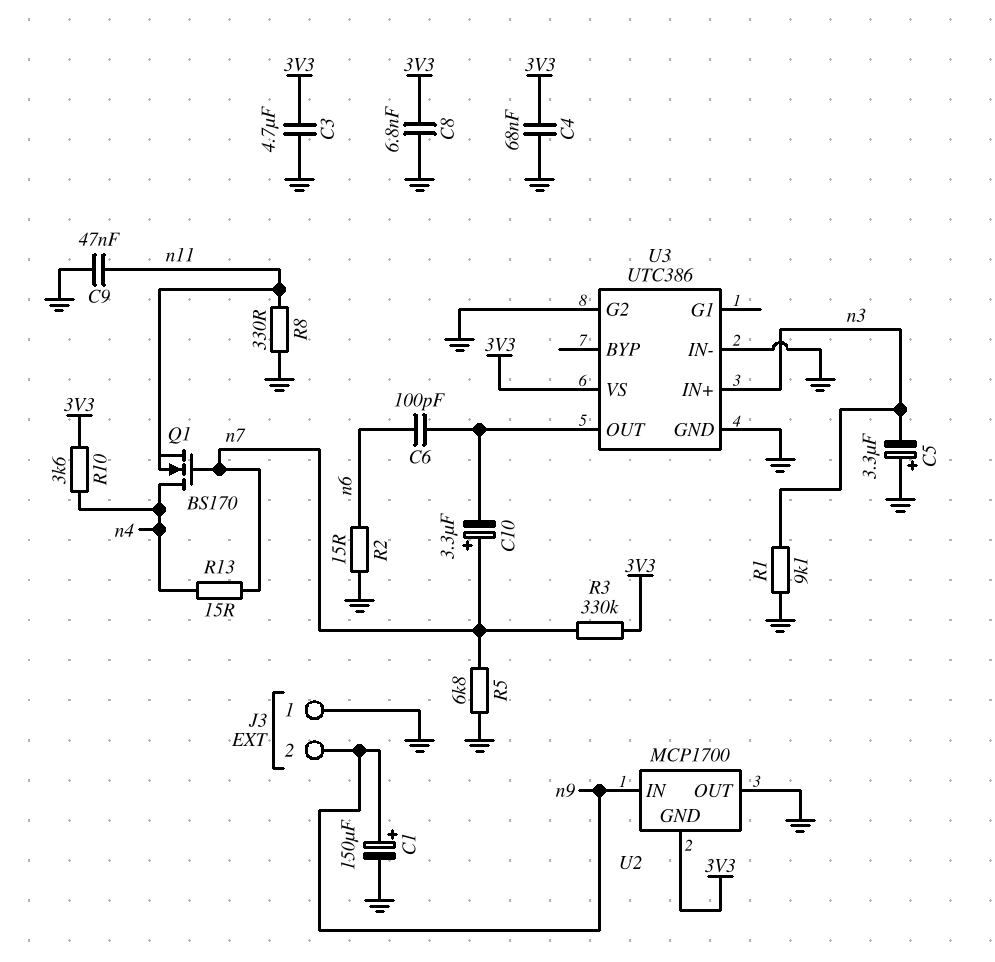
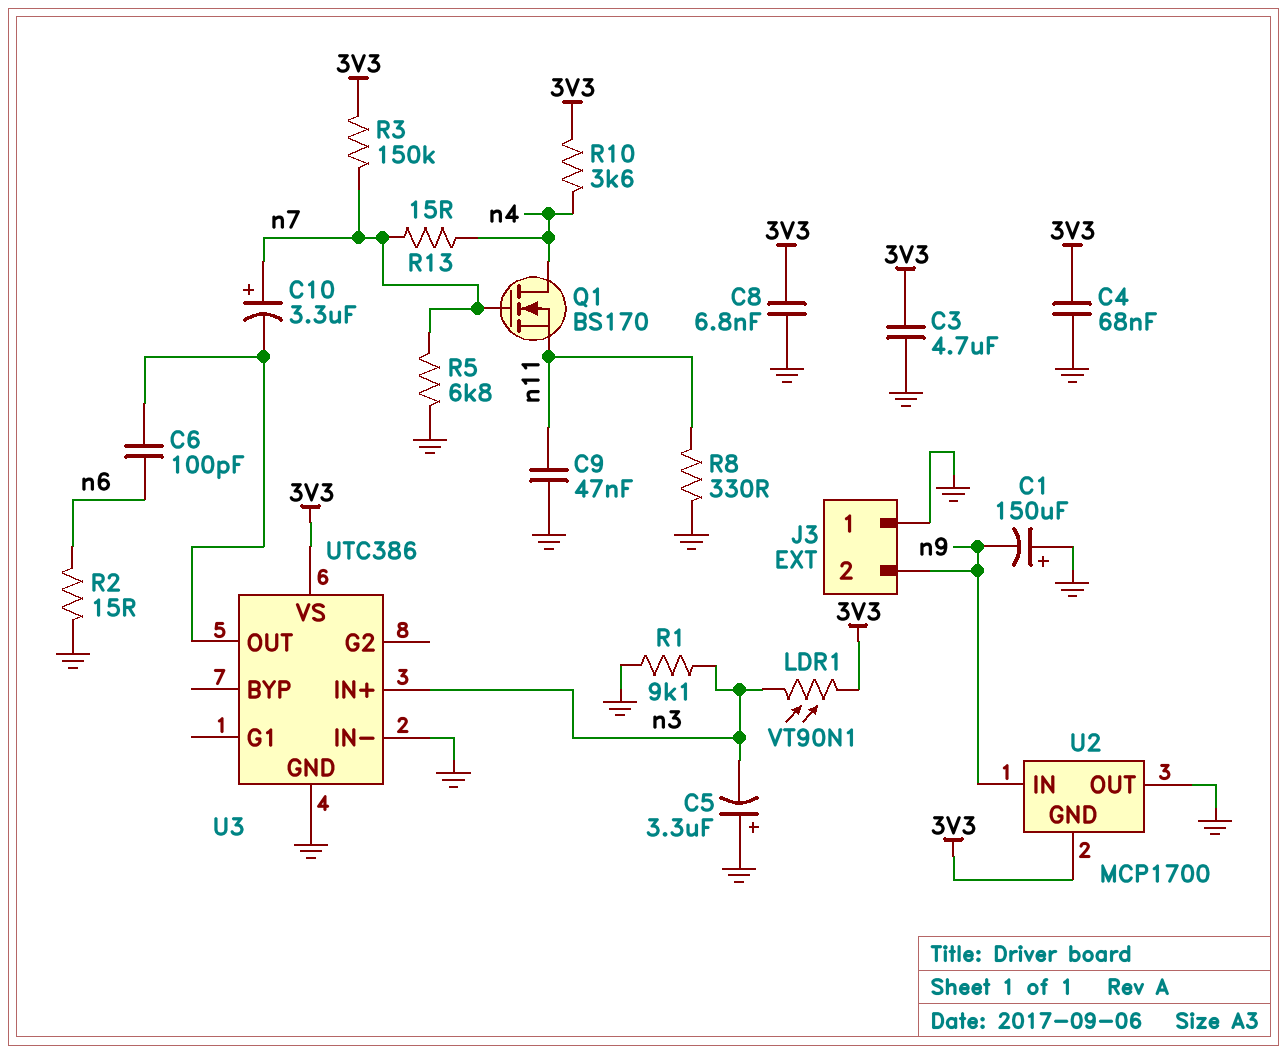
C1: 150uF (plus n9, minus GND) -> 150uF (plus GND, minus n9)
LDR1: none -> VT90N1 (3V3, n3)
R3: 330k (3V3, n7) -> 150k (3V3, n7)
U3 pin G2: GND -> none

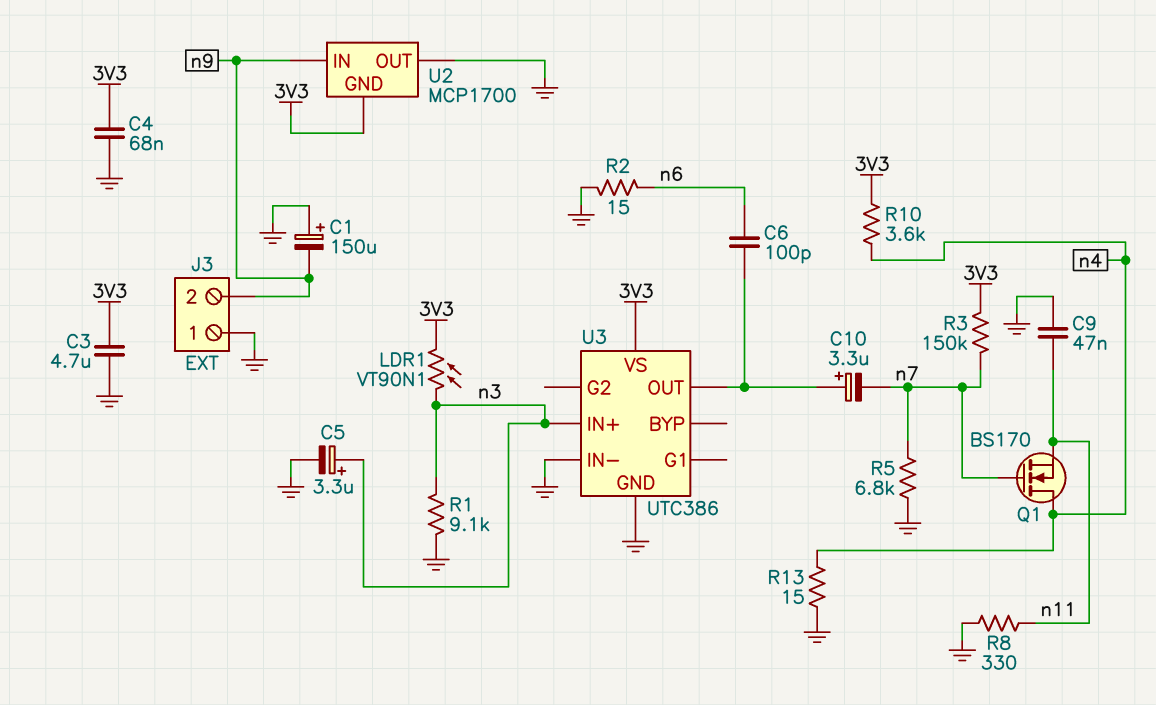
C5: 3.3uF (plus GND, minus n3) -> 3.3uF (plus n3, minus GND)
C8: 6.8nF (3V3, GND) -> none
C10: 3.3uF (plus n7, minus U3/OUT) -> 3.3uF (plus U3/OUT, minus n7)
R13: 15 (n4, n7) -> 15 (GND, n4)

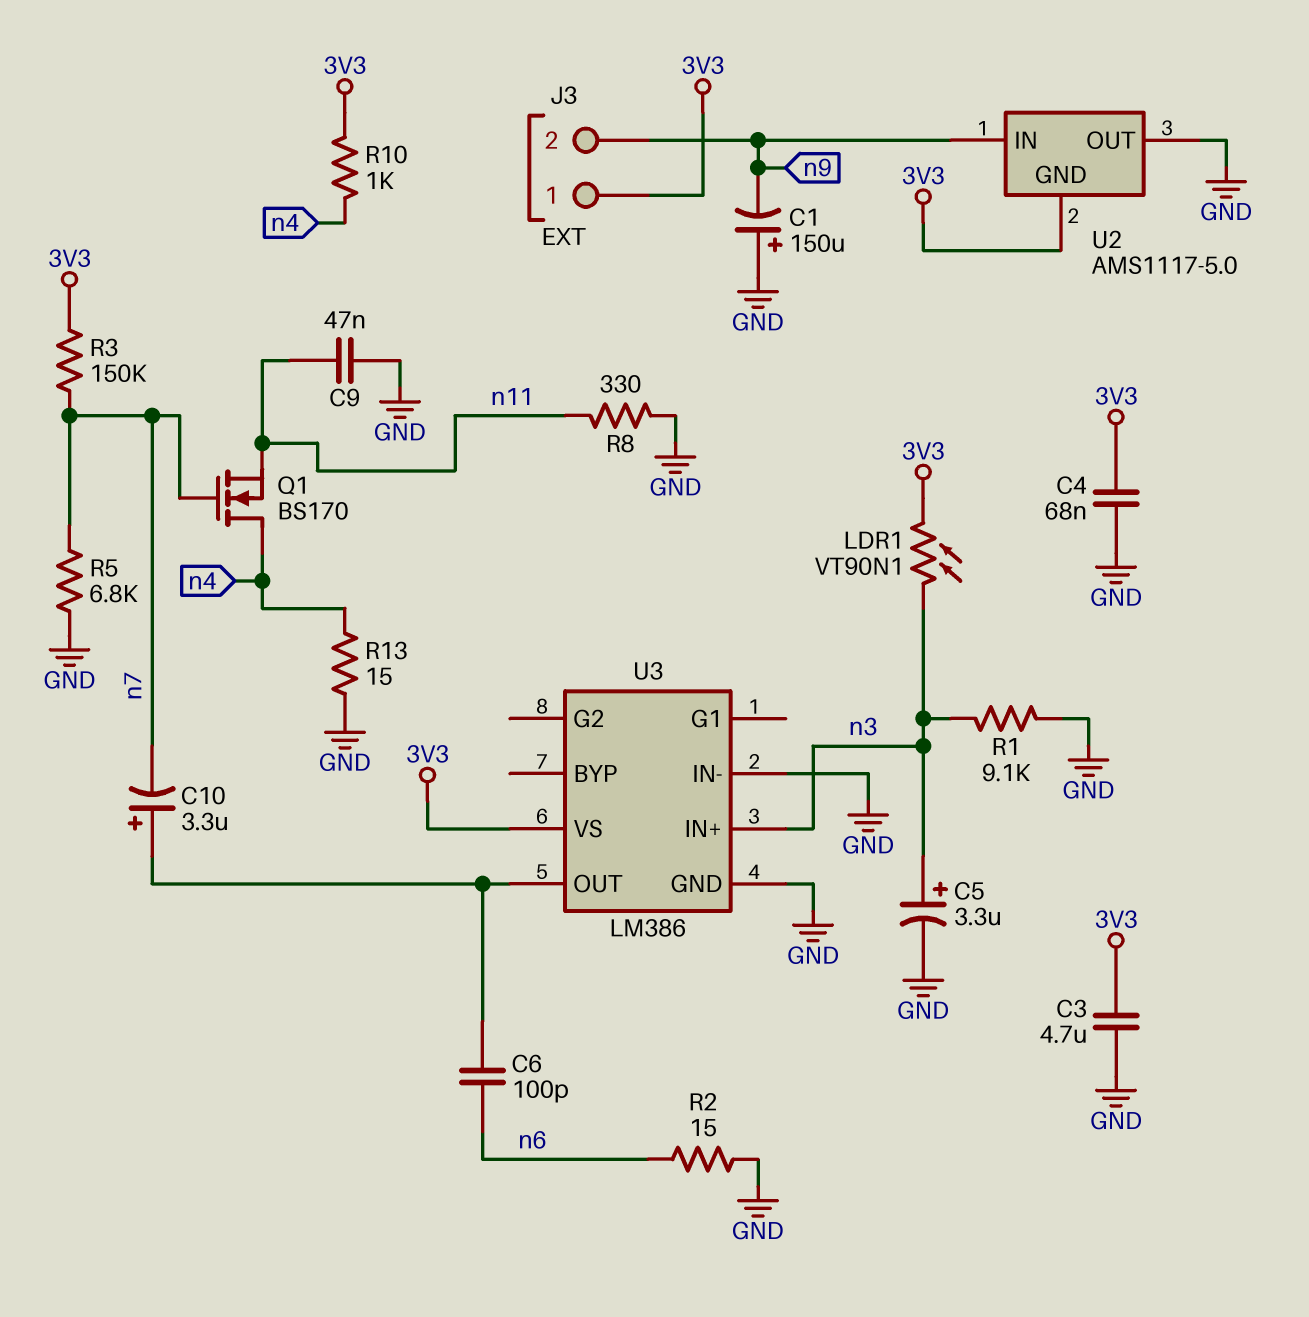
J3 pin 1: GND -> 3V3
R10: 3.6k (3V3, n4) -> 1k (3V3, n4)
U2: MCP1700 -> AMS1117-5.0
U3: UTC386 -> LM386

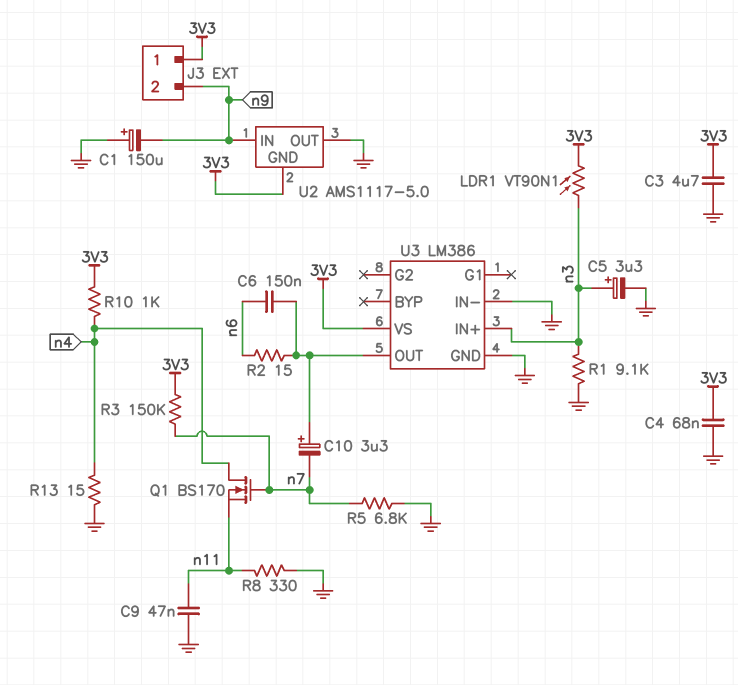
C6: 100pF (U3/OUT, n6) -> 150nF (U3/OUT, n6)
R2: 15 (GND, n6) -> 15 (U3/OUT, n6)

